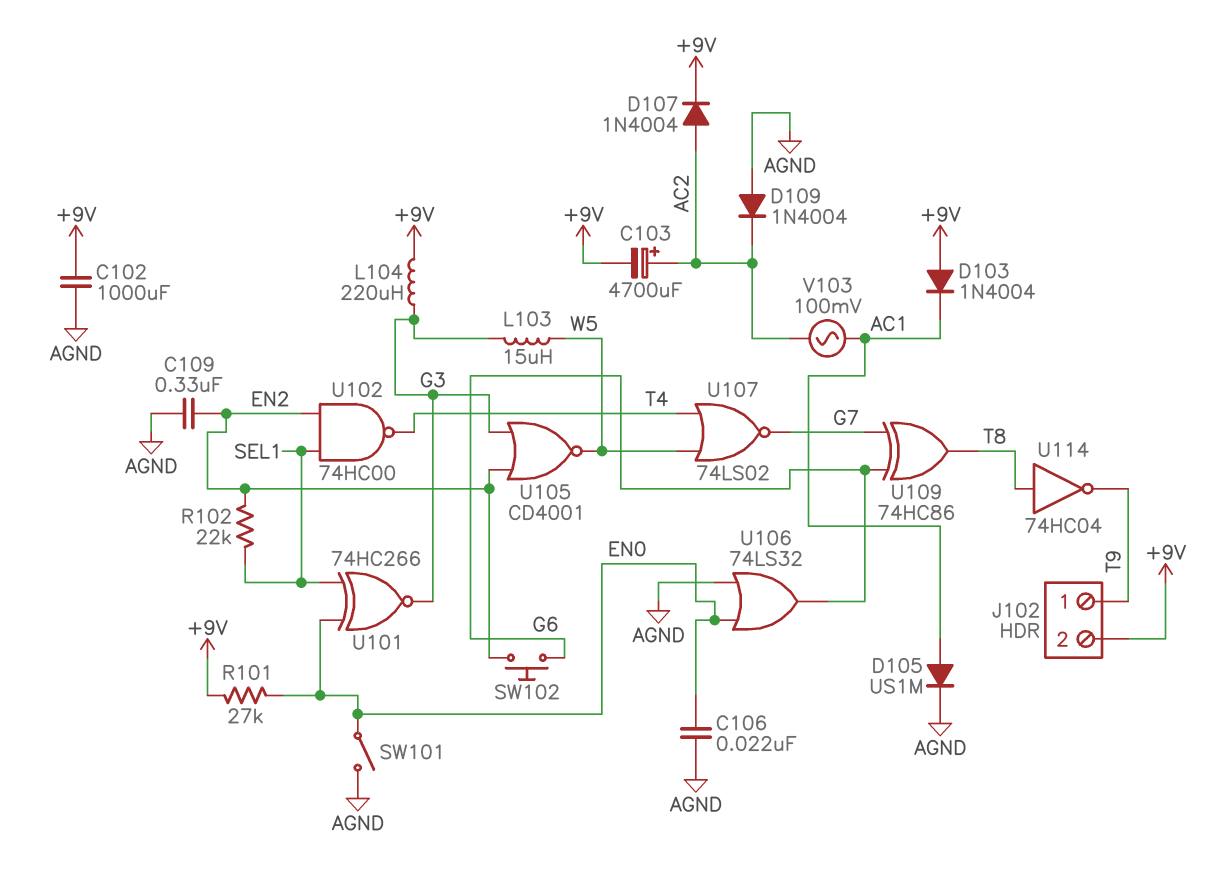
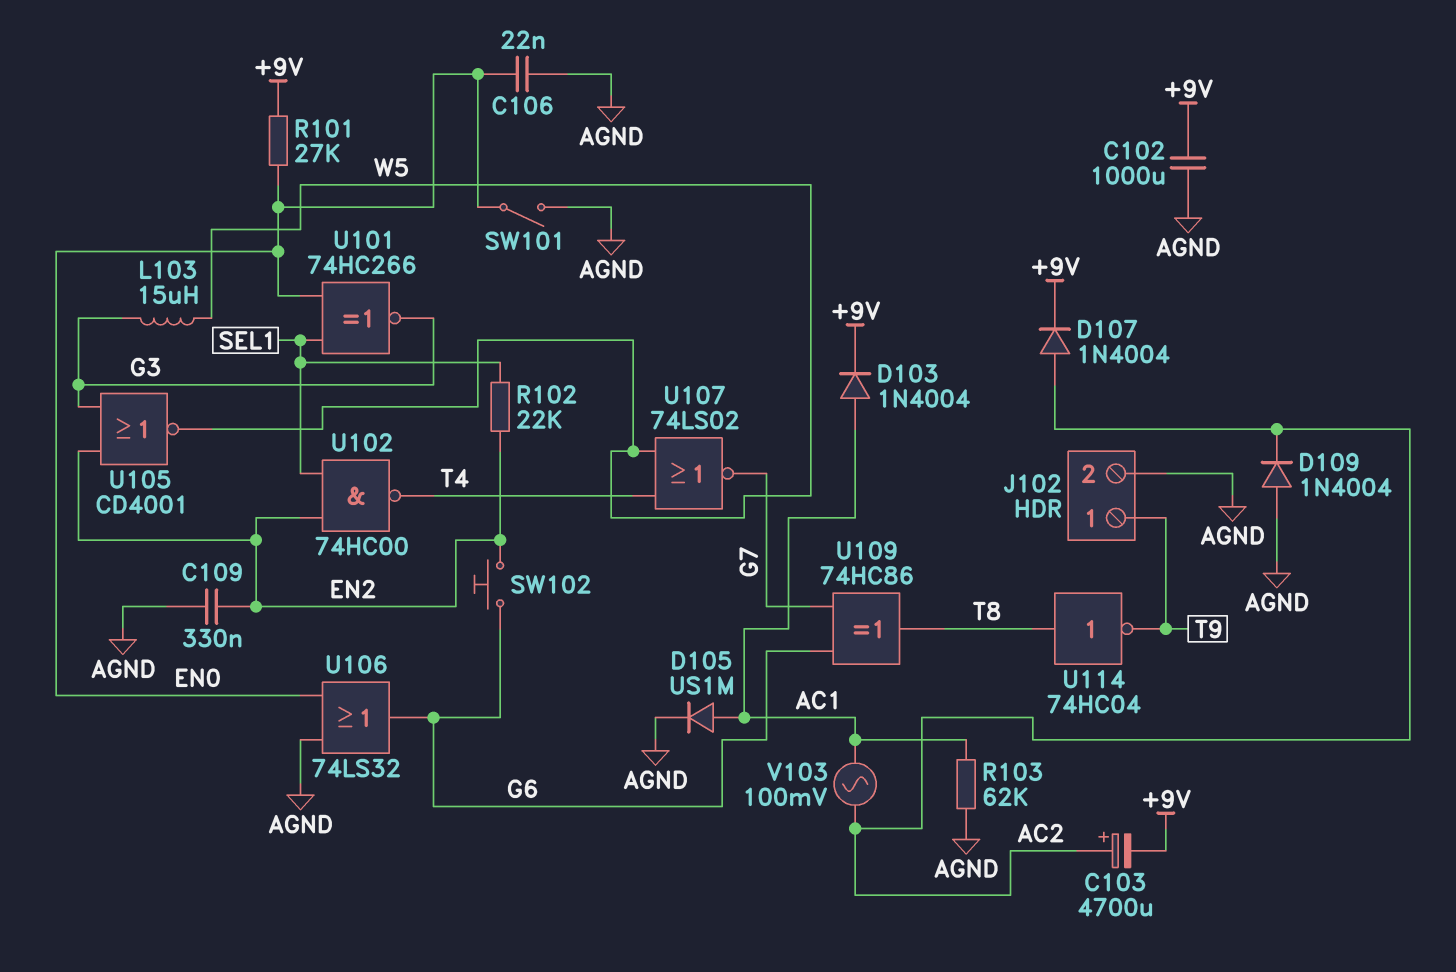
D103: diode 1N4004 (A +9V, K AC1) -> diode 1N4004 (A AC1, K +9V)
J102 pin 2: +9V -> AGND
L104: 220uH (+9V, G3) -> none
R103: none -> 62k (AC1, AGND)

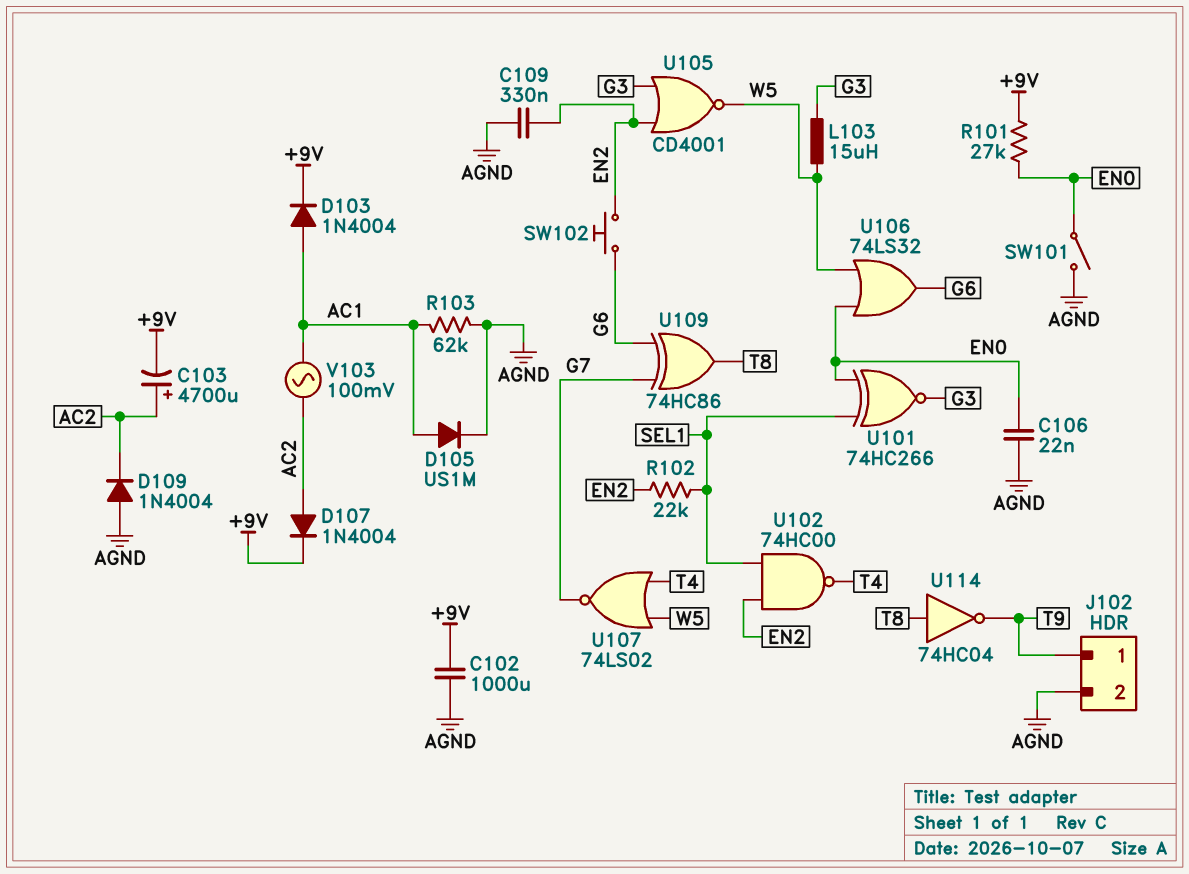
U106: OR 74LS32 (in AGND, in EN0, out G6) -> OR 74LS32 (in EN0, in W5, out G6)

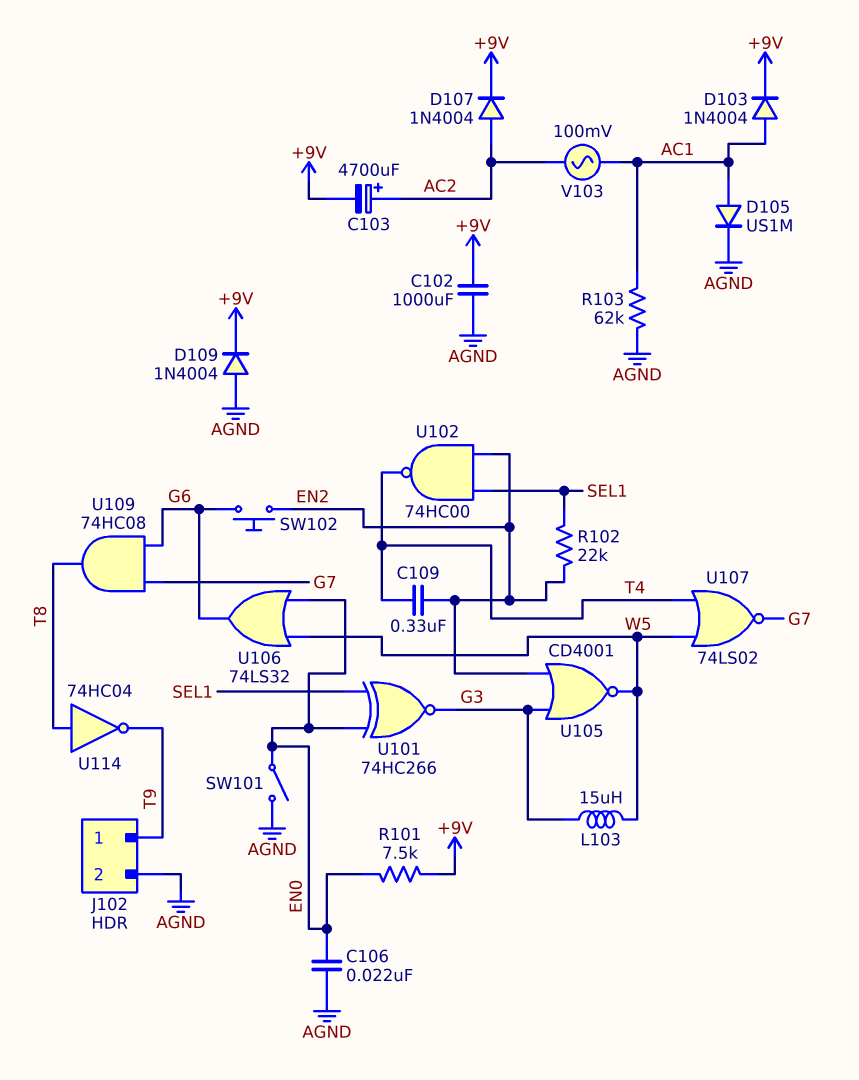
C109: 330nF (AGND, EN2) -> 330nF (EN2, T4)
D109: diode 1N4004 (A AGND, K AC2) -> diode 1N4004 (A AGND, K +9V)
R101: 27k (+9V, EN0) -> 7.5k (+9V, EN0)
U109: XOR 74HC86 (in G6, in G7, out T8) -> AND 74HC08 (in G6, in G7, out T8)

